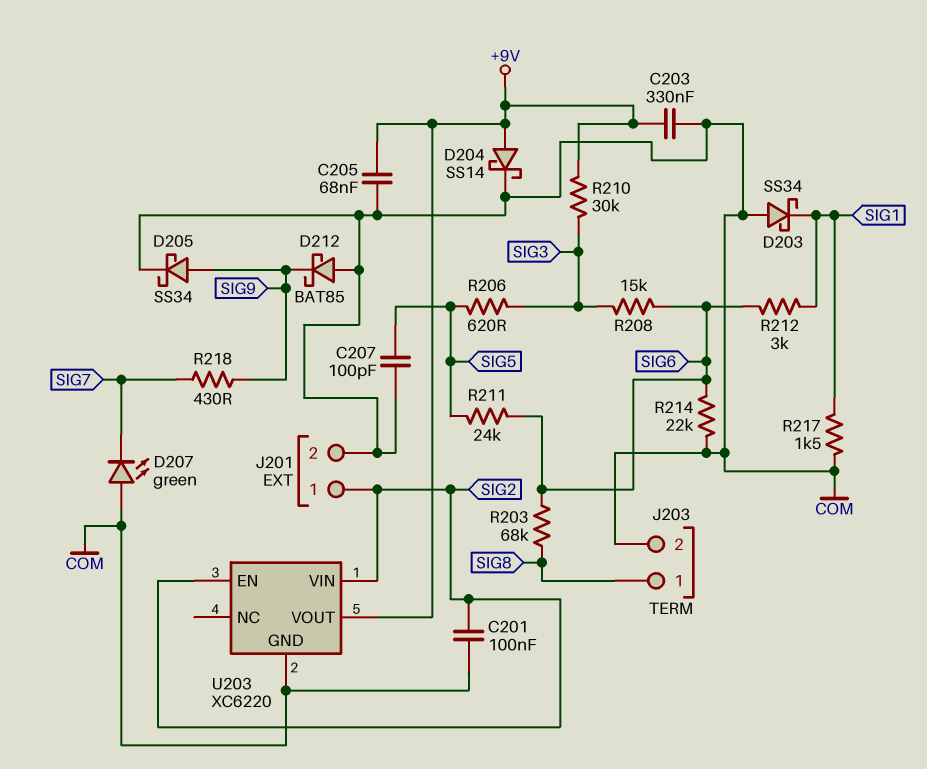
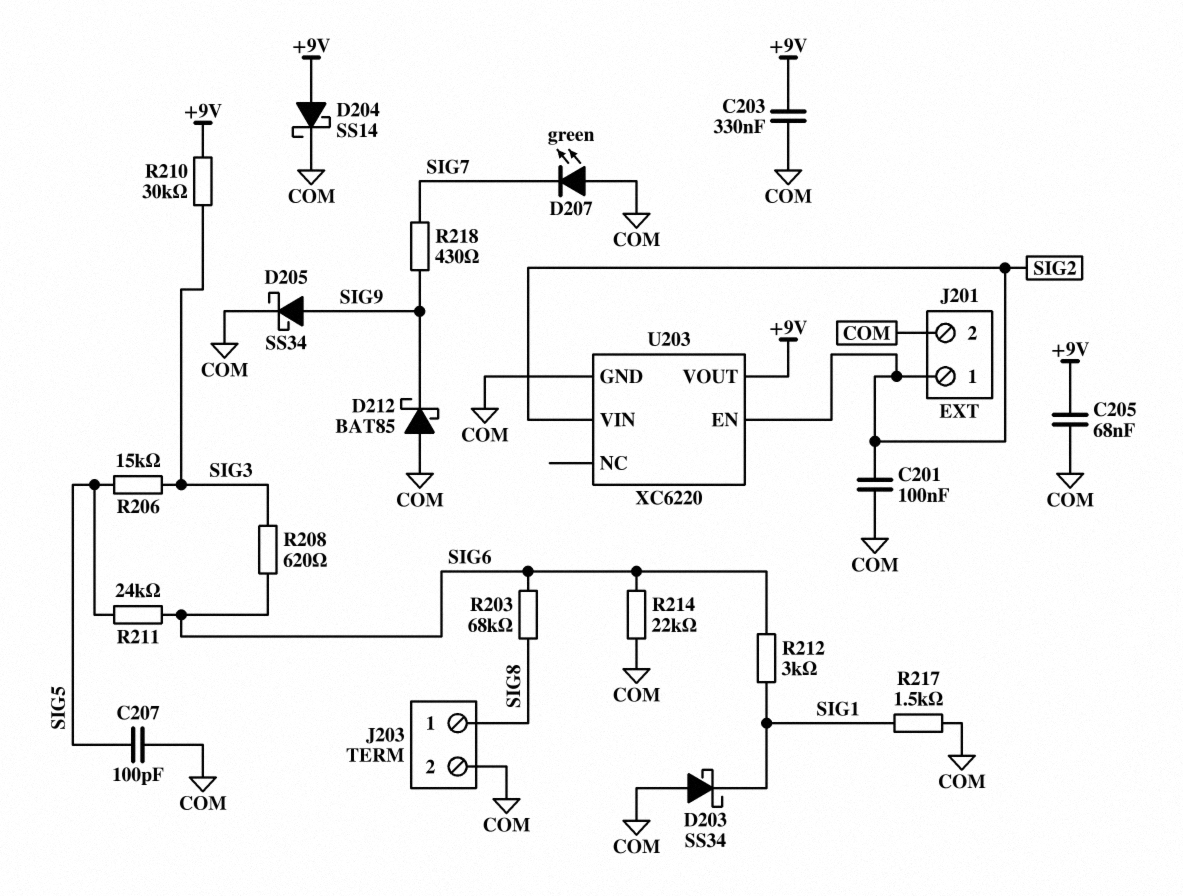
R206: 620 (SIG3, SIG5) -> 15k (SIG3, SIG5)
R208: 15k (SIG3, SIG6) -> 620 (SIG3, SIG6)

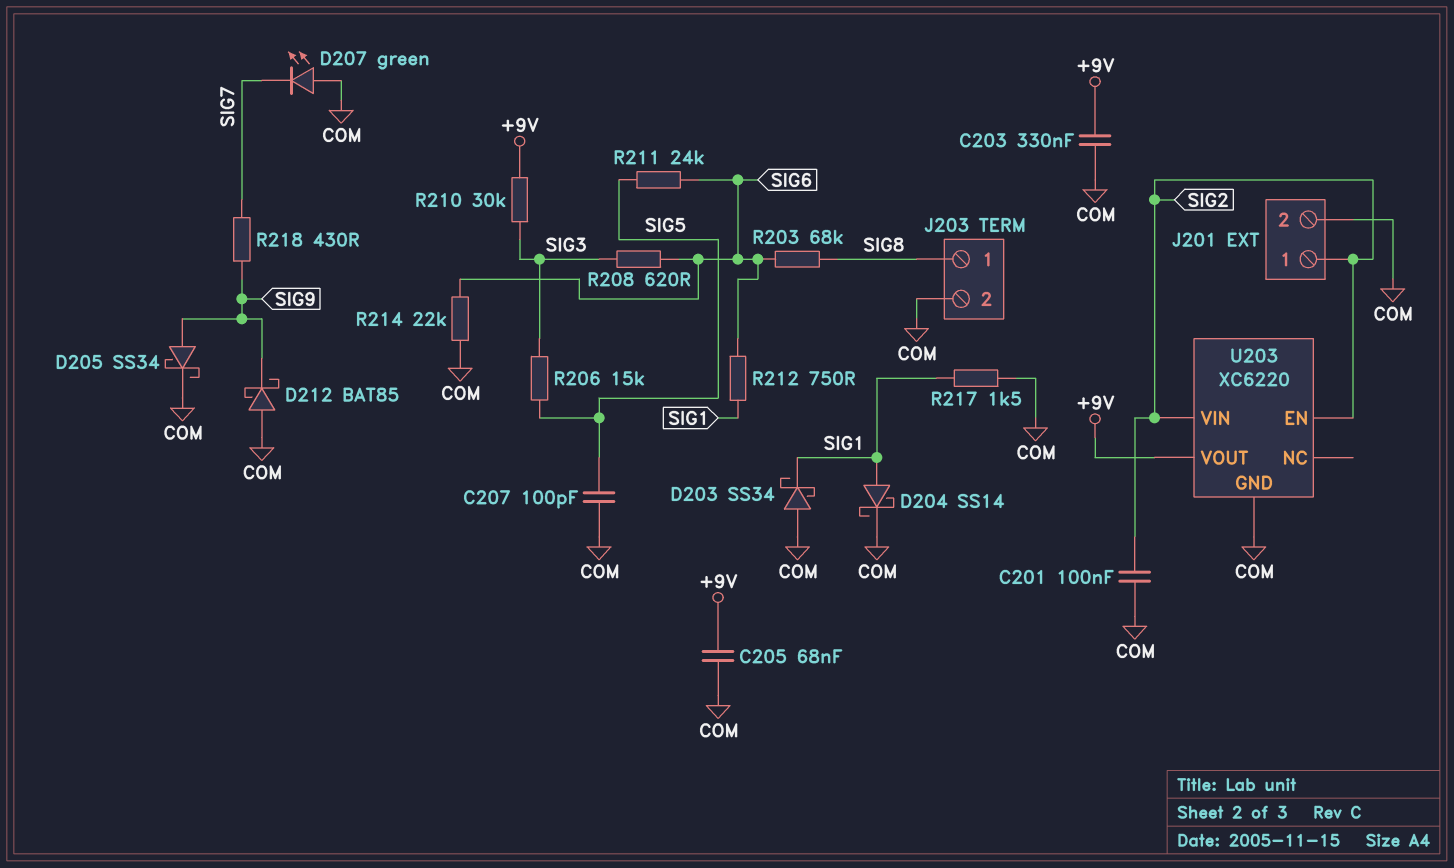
D204: schottky SS14 (A +9V, K COM) -> schottky SS14 (A SIG1, K COM)
R212: 3k (SIG1, SIG6) -> 750 (SIG1, SIG6)

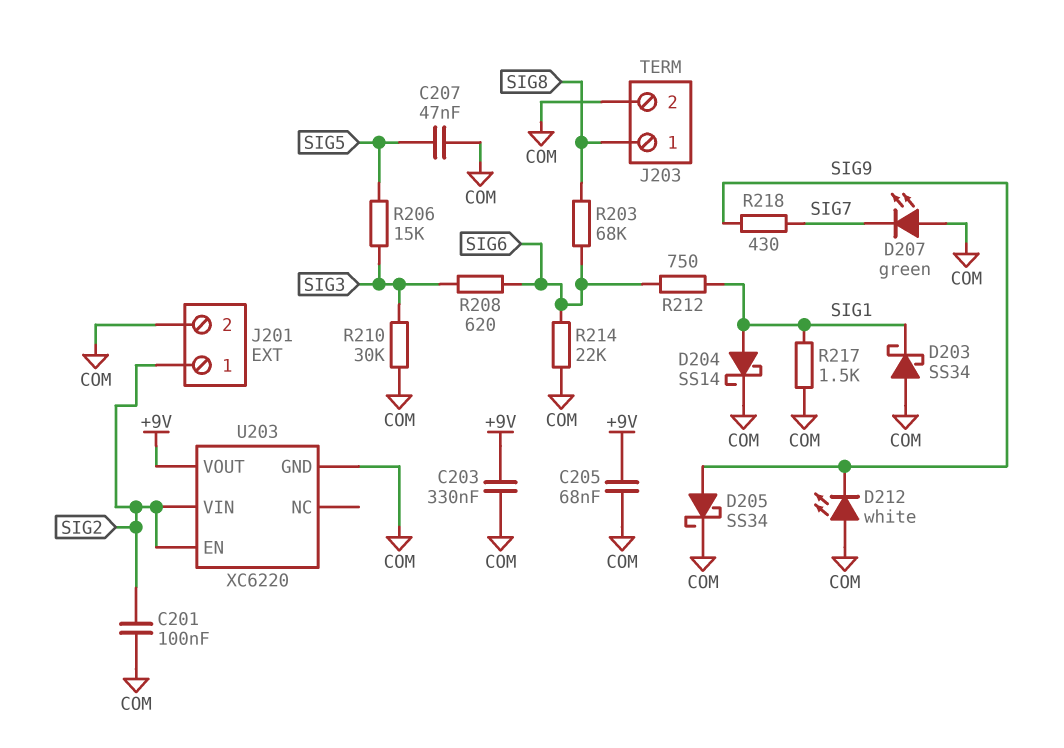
C207: 100pF (COM, SIG5) -> 47nF (COM, SIG5)
D212: schottky BAT85 (A COM, K SIG9) -> LED white (A COM, K SIG9)
R210: 30k (+9V, SIG3) -> 30k (COM, SIG3)
R211: 24k (SIG5, SIG6) -> none

